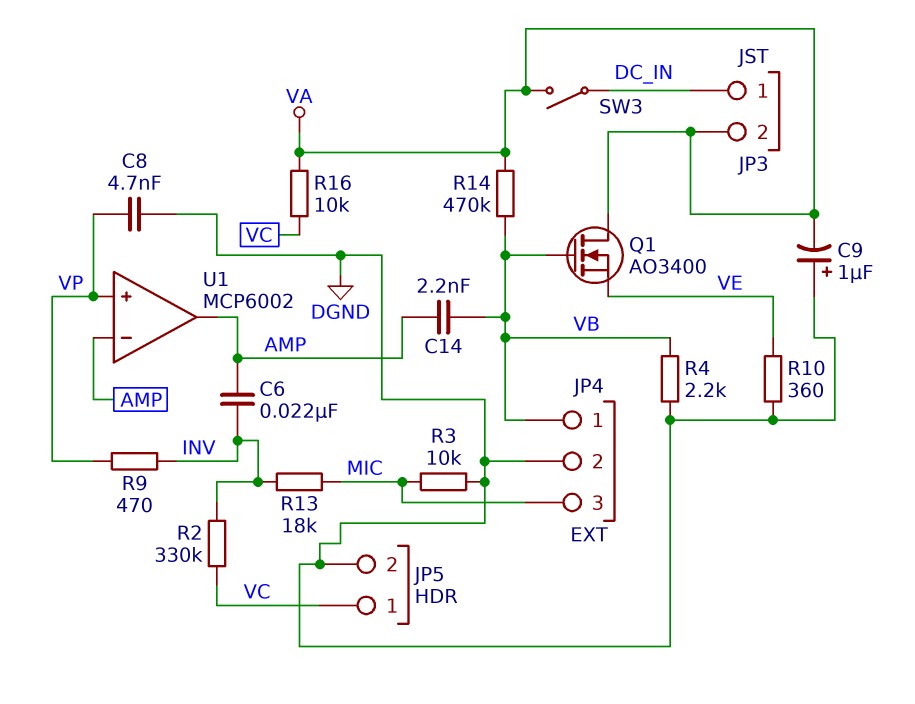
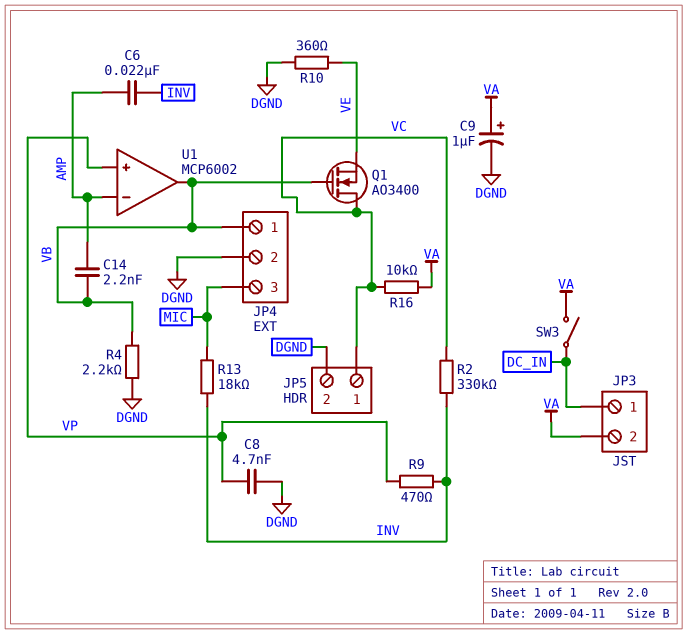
C9: 1uF (plus DGND, minus VA) -> 1uF (plus VA, minus DGND)
Q1: NMOS AO3400 (G VB, D VA, S VE) -> NMOS AO3400 (G VB, D VC, S VE)
R3: 10k (DGND, MIC) -> none
R14: 470k (VA, VB) -> none
U1 pin out: AMP -> VB

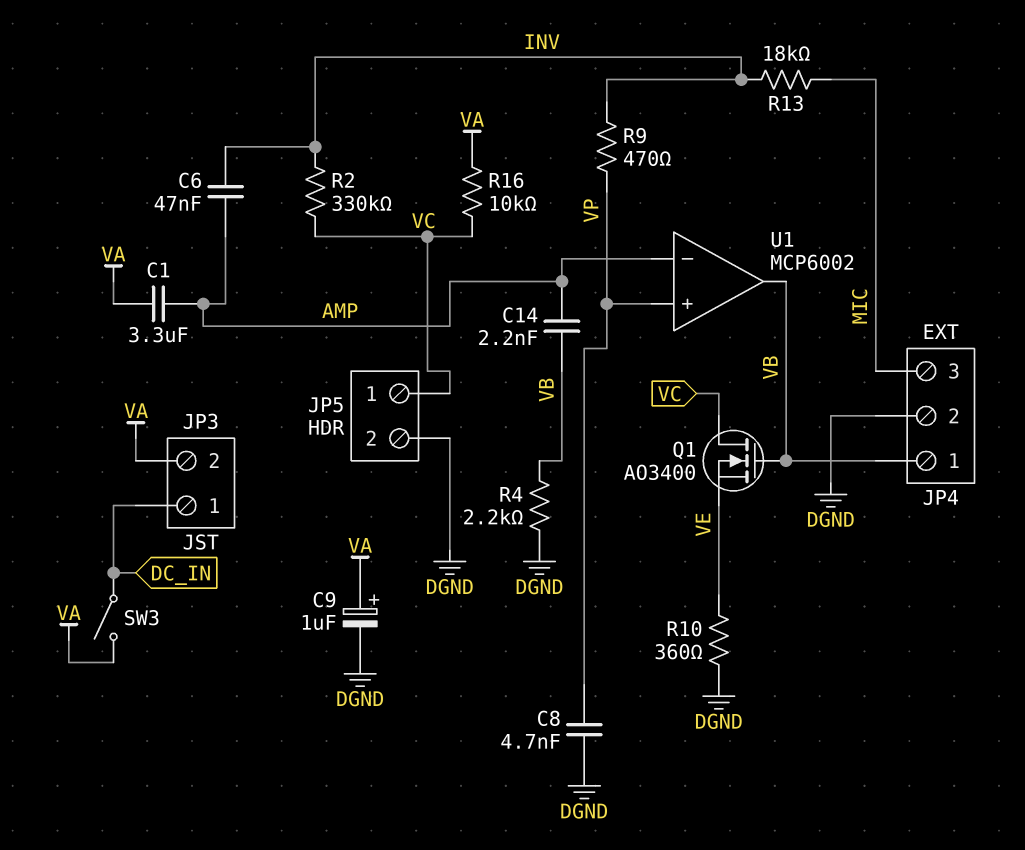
C1: none -> 3.3uF (AMP, VA)
C6: 22nF (AMP, INV) -> 47nF (AMP, INV)

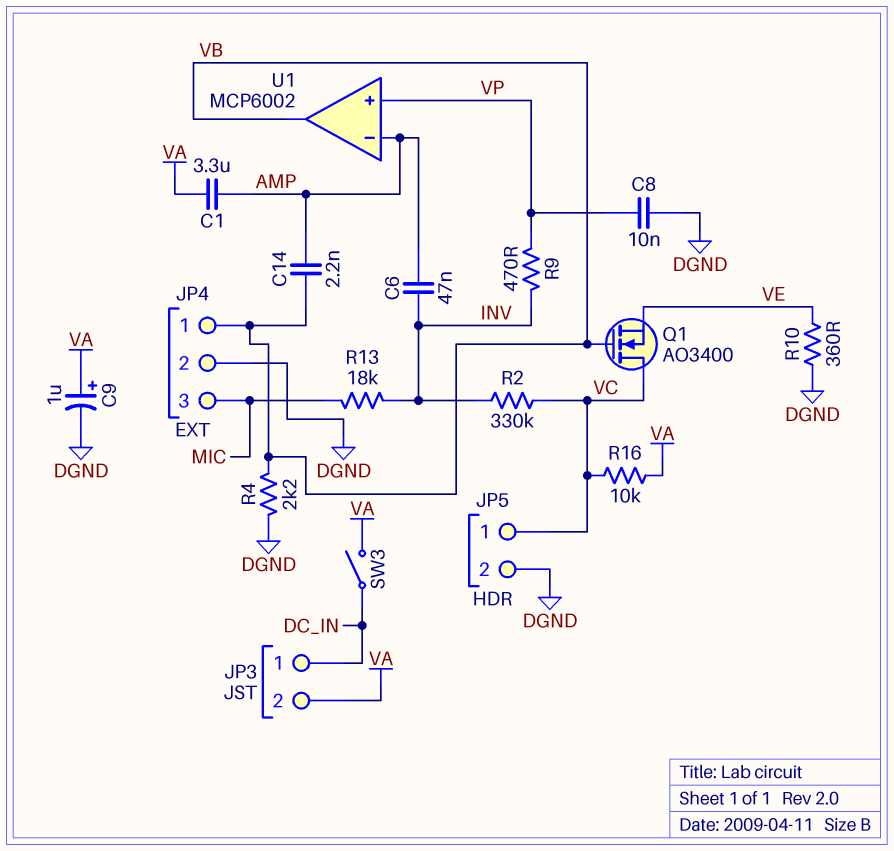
C8: 4.7nF (DGND, VP) -> 10nF (DGND, VP)

